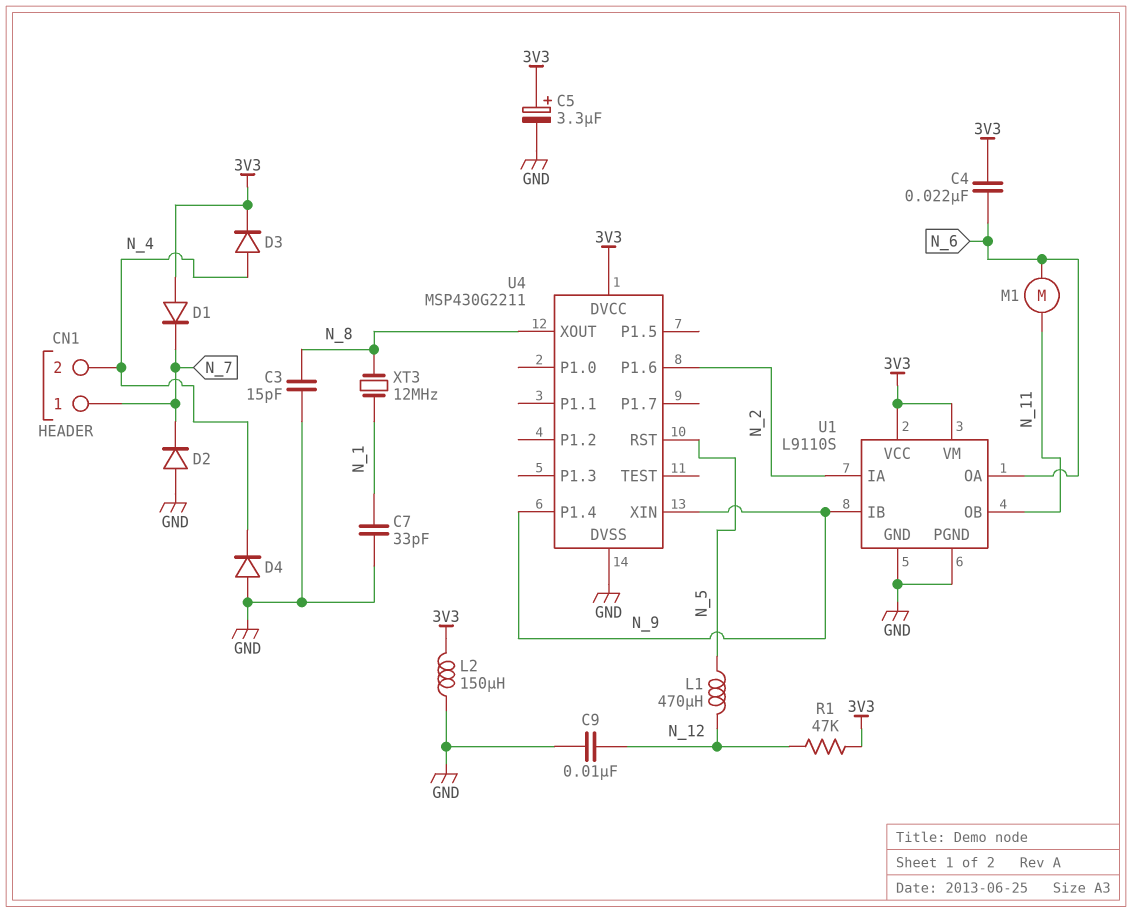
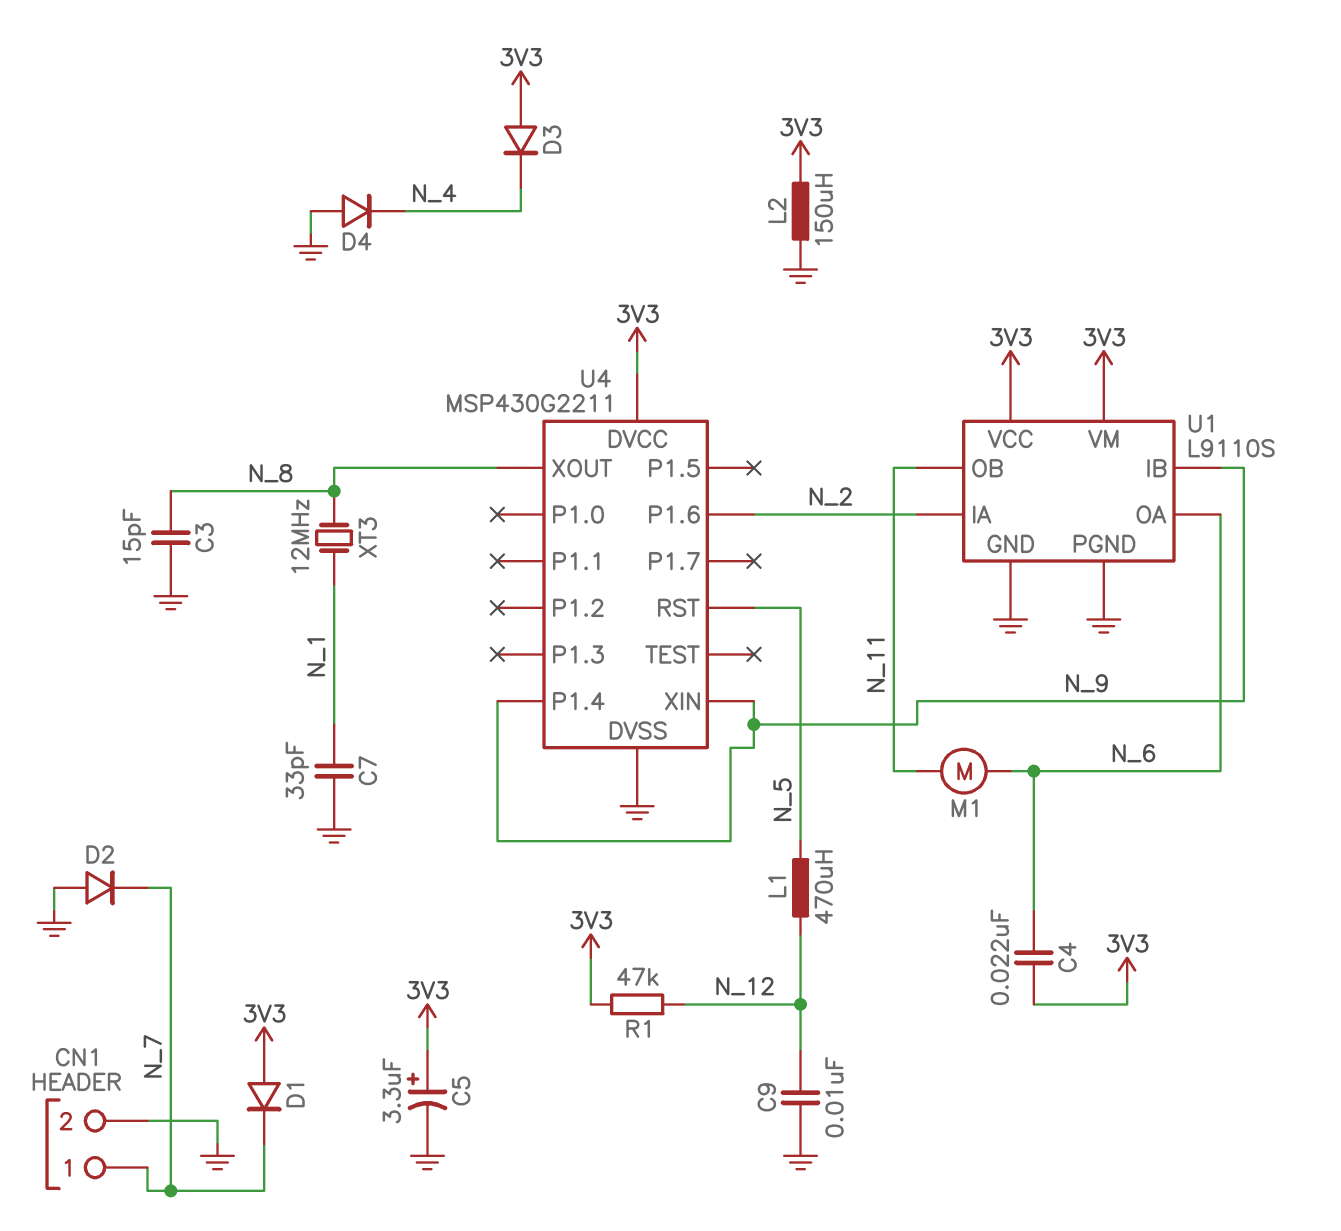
CN1 pin 2: N_4 -> GND
D3: diode (A N_4, K 3V3) -> diode (A 3V3, K N_4)

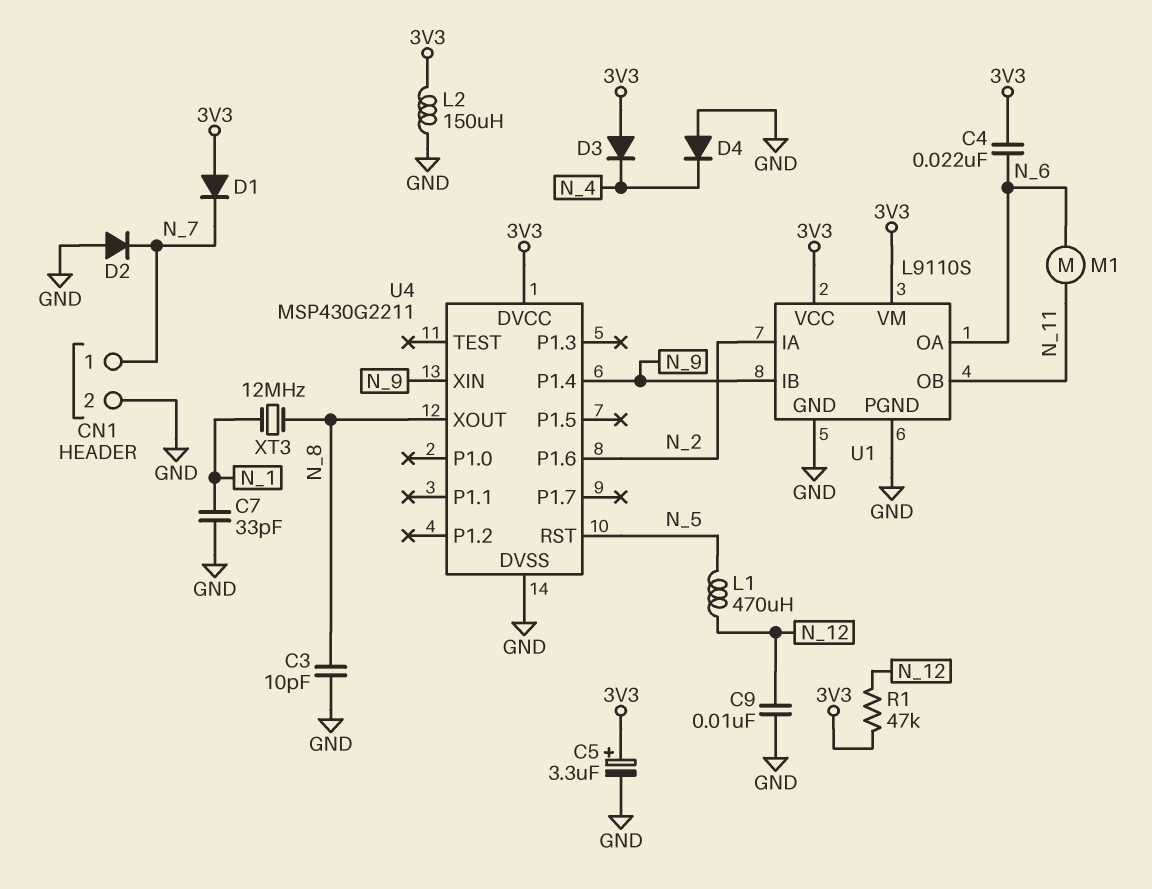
C3: 15pF (GND, N_8) -> 10pF (GND, N_8)

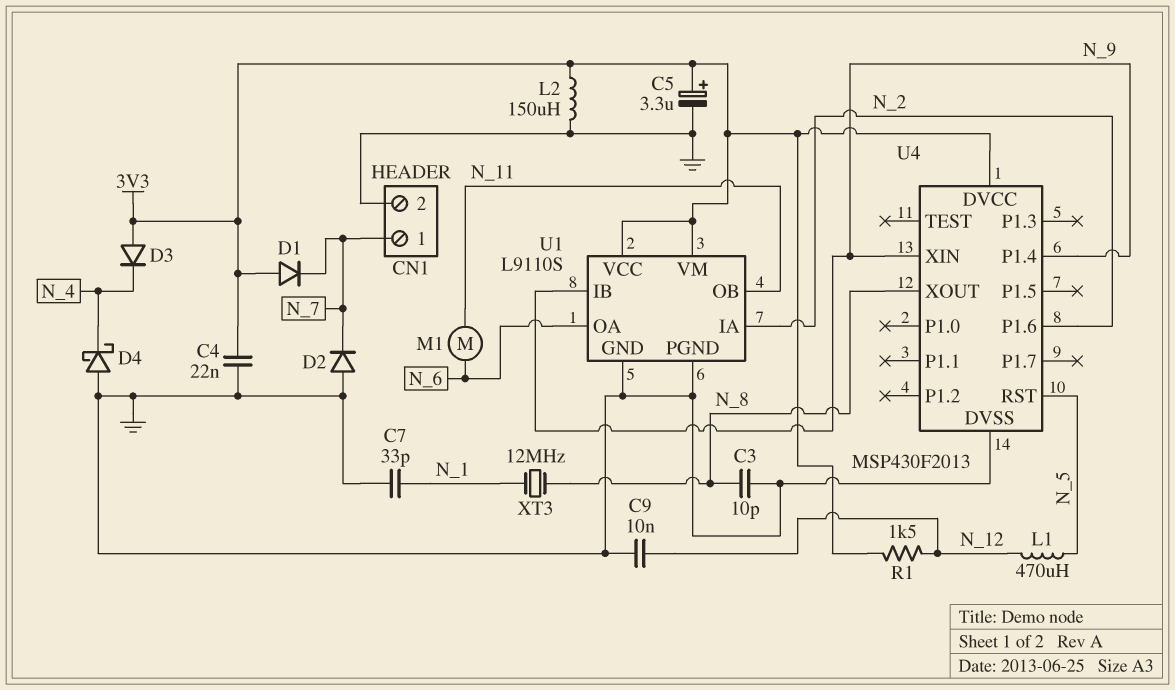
C4: 22nF (3V3, N_6) -> 22nF (3V3, GND)
D4: diode (A GND, K N_4) -> schottky (A GND, K N_4)
R1: 47k (3V3, N_12) -> 1.5k (3V3, N_12)
U4: MSP430G2211 -> MSP430F2013

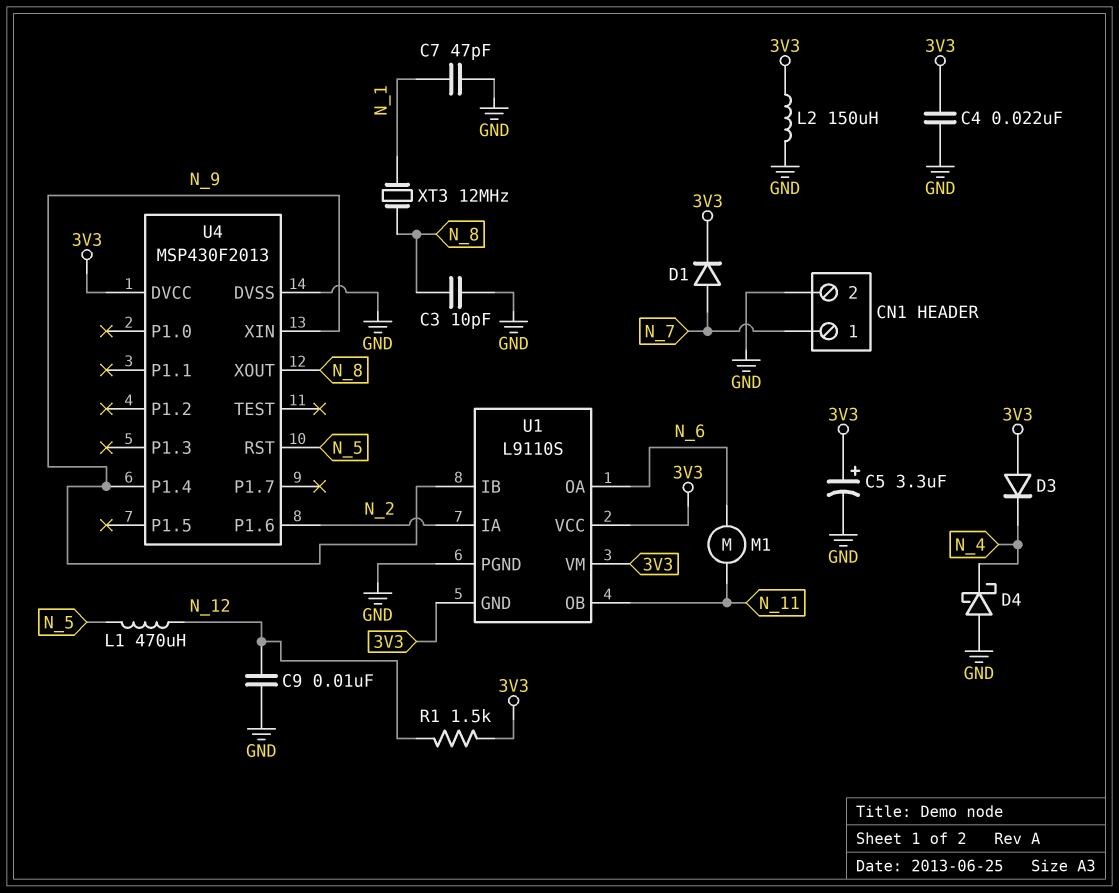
C7: 33pF (GND, N_1) -> 47pF (GND, N_1)
D1: diode (A 3V3, K N_7) -> diode (A N_7, K 3V3)
D2: diode (A GND, K N_7) -> none
U1 pin GND: GND -> 3V3

